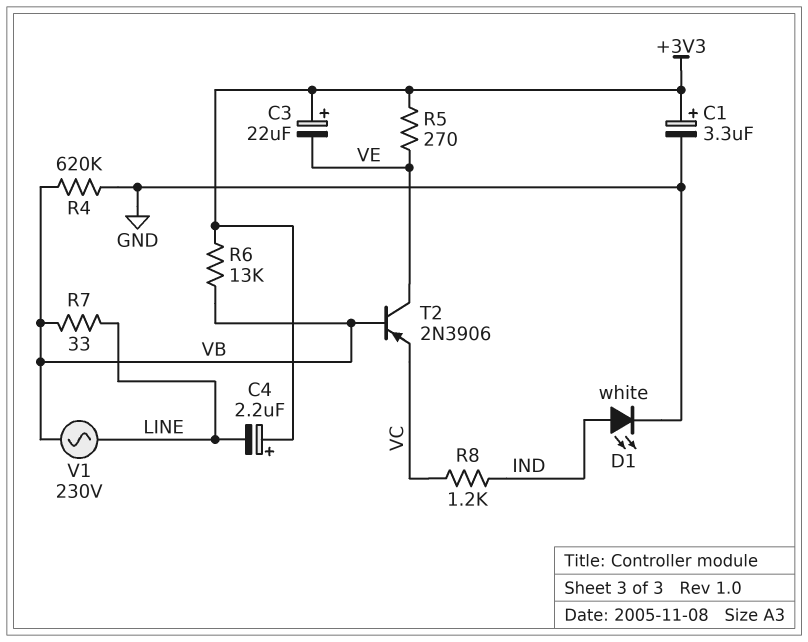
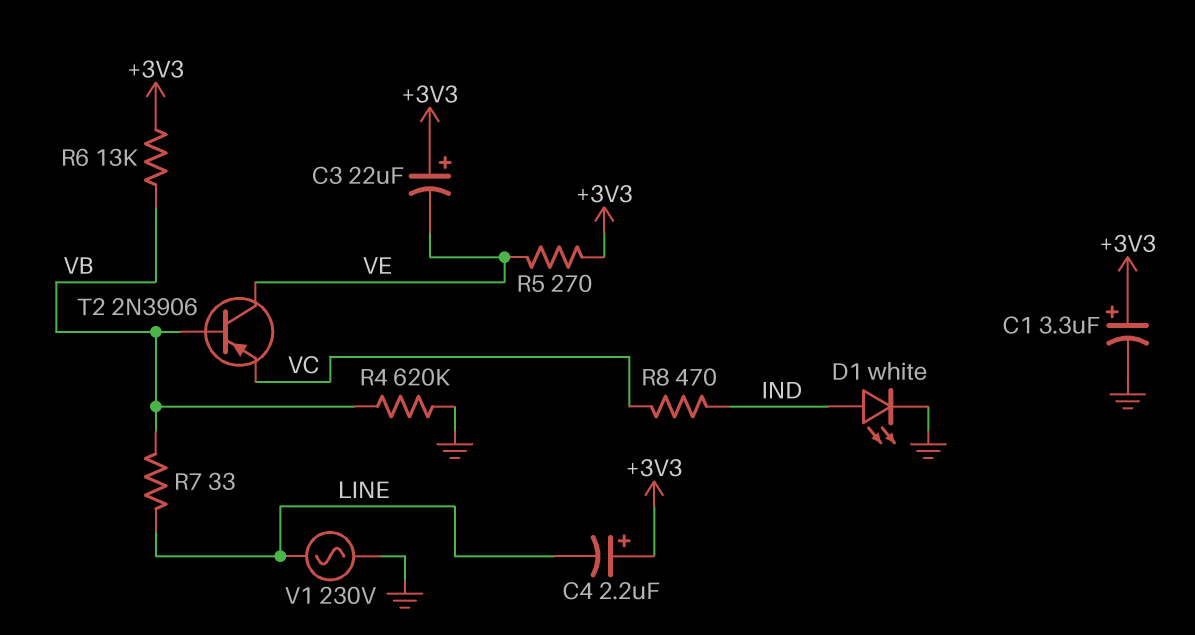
R8: 1.2k (IND, VC) -> 470 (IND, VC)
V1: AC 230V (LINE, VB) -> AC 230V (GND, LINE)

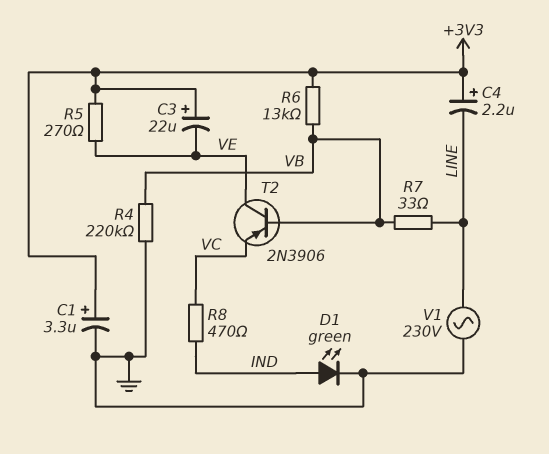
D1: LED white (A IND, K GND) -> LED green (A IND, K GND)
R4: 620k (GND, VB) -> 220k (GND, VB)

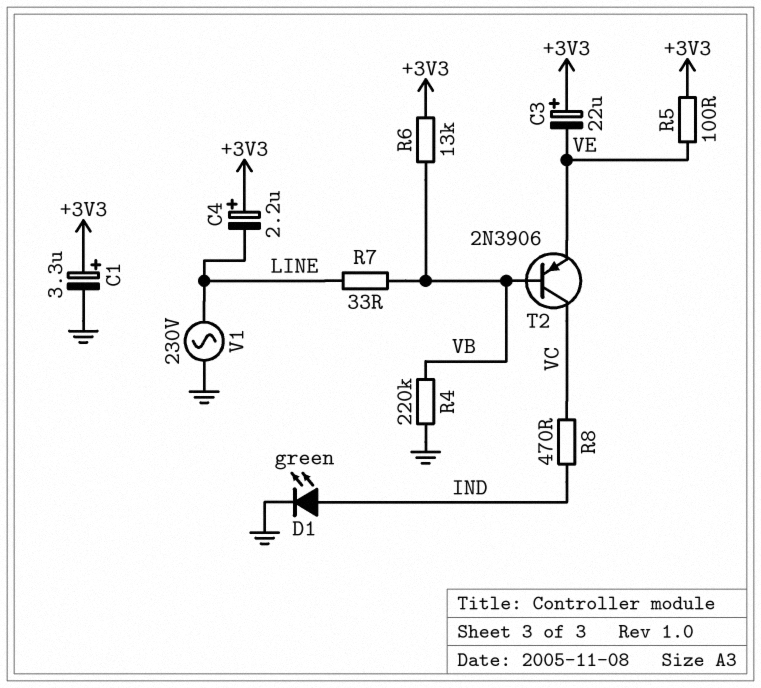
R5: 270 (+3V3, VE) -> 100 (+3V3, VE)
T2: PNP 2N3906 (B VB, C VE, E VC) -> PNP 2N3906 (B VB, C VC, E VE)

